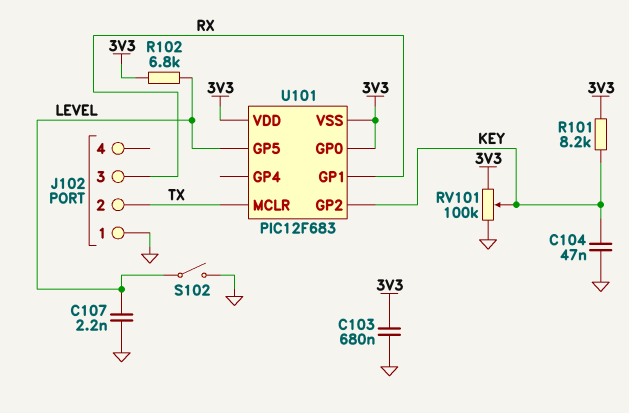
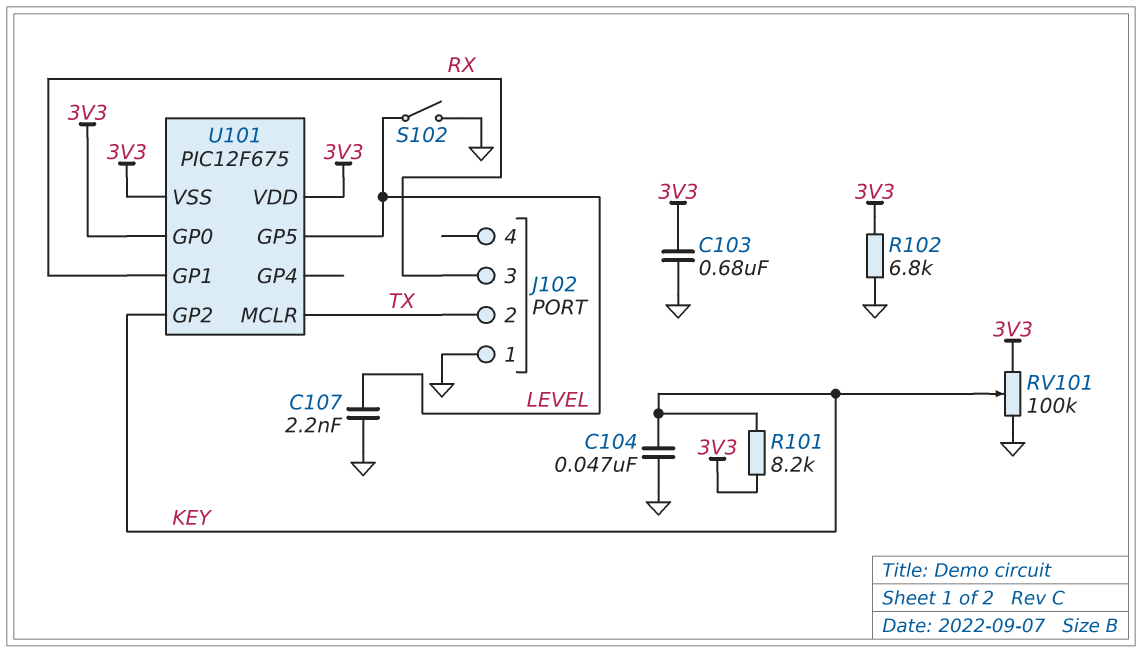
R102: 6.8k (3V3, LEVEL) -> 6.8k (3V3, GND)
U101: PIC12F683 -> PIC12F675

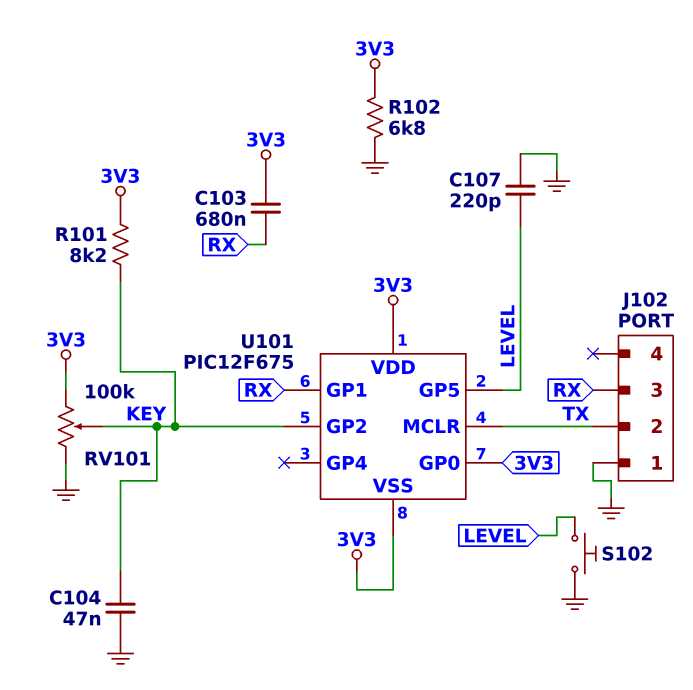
C103: 680nF (3V3, GND) -> 680nF (3V3, RX)
C107: 2.2nF (GND, LEVEL) -> 220pF (GND, LEVEL)
S102: switch (GND, LEVEL) -> button (GND, LEVEL)

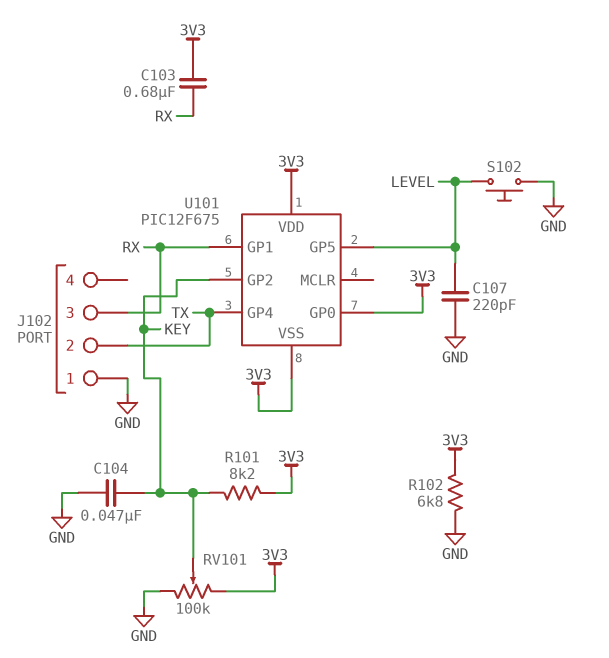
U101 pin GP4: none -> TX
U101 pin MCLR: TX -> none

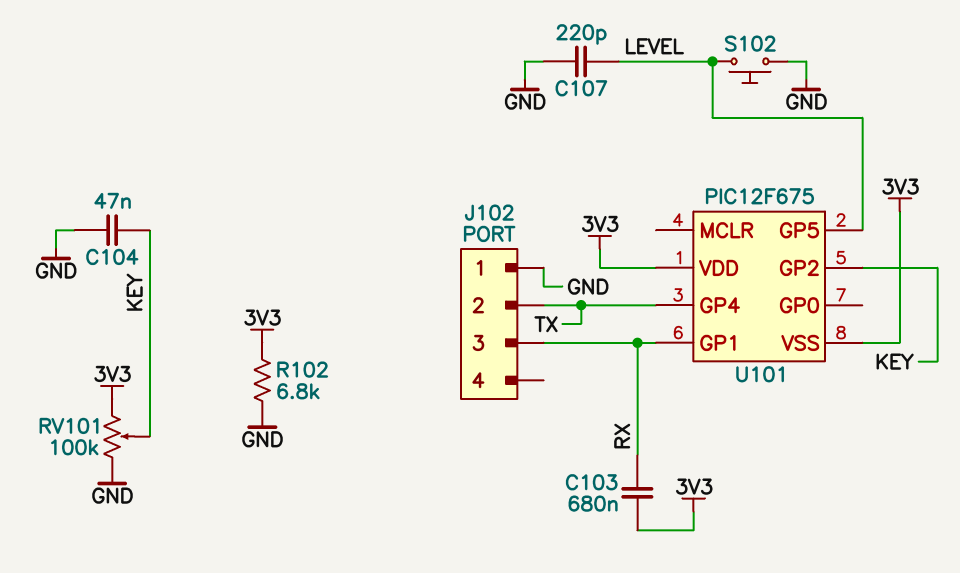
R101: 8.2k (3V3, KEY) -> none
U101 pin GP0: 3V3 -> none

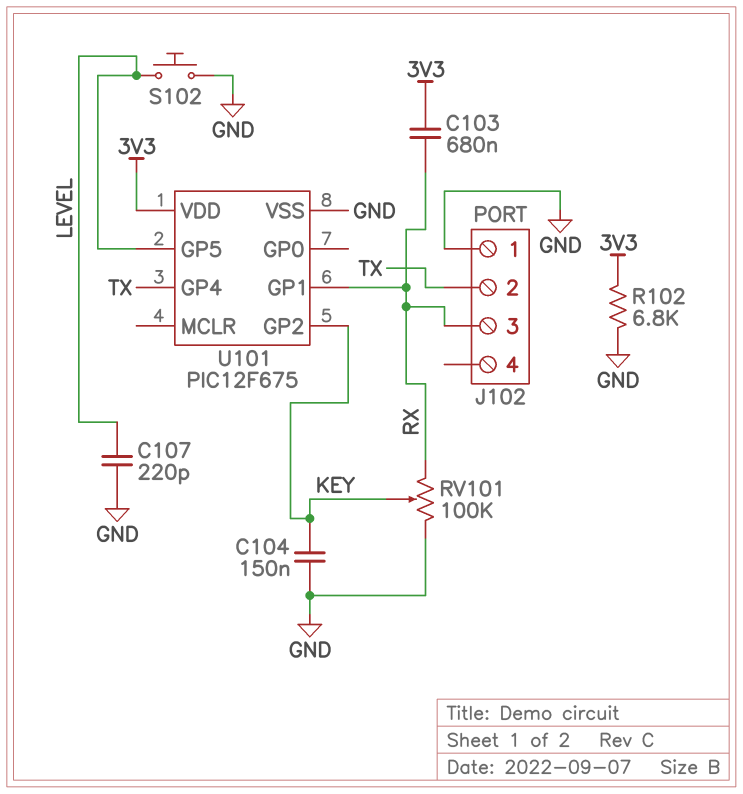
C104: 47nF (GND, KEY) -> 150nF (GND, KEY)
RV101: 100k (3V3, GND, wiper KEY) -> 100k (GND, RX, wiper KEY)
U101 pin VSS: 3V3 -> GND

